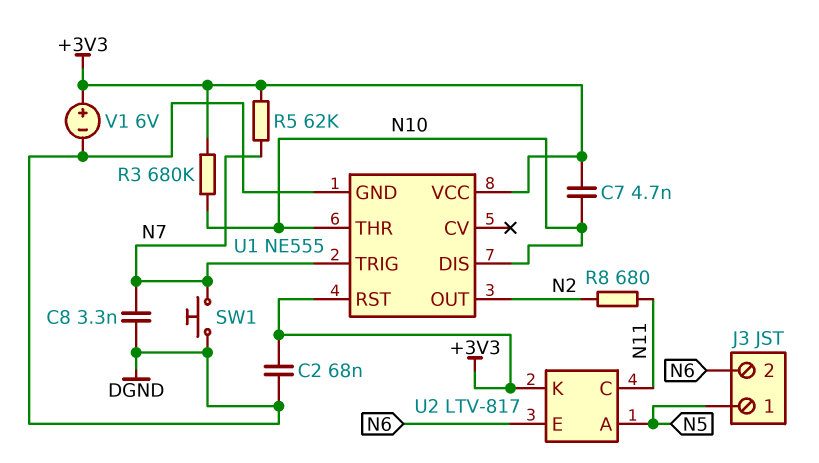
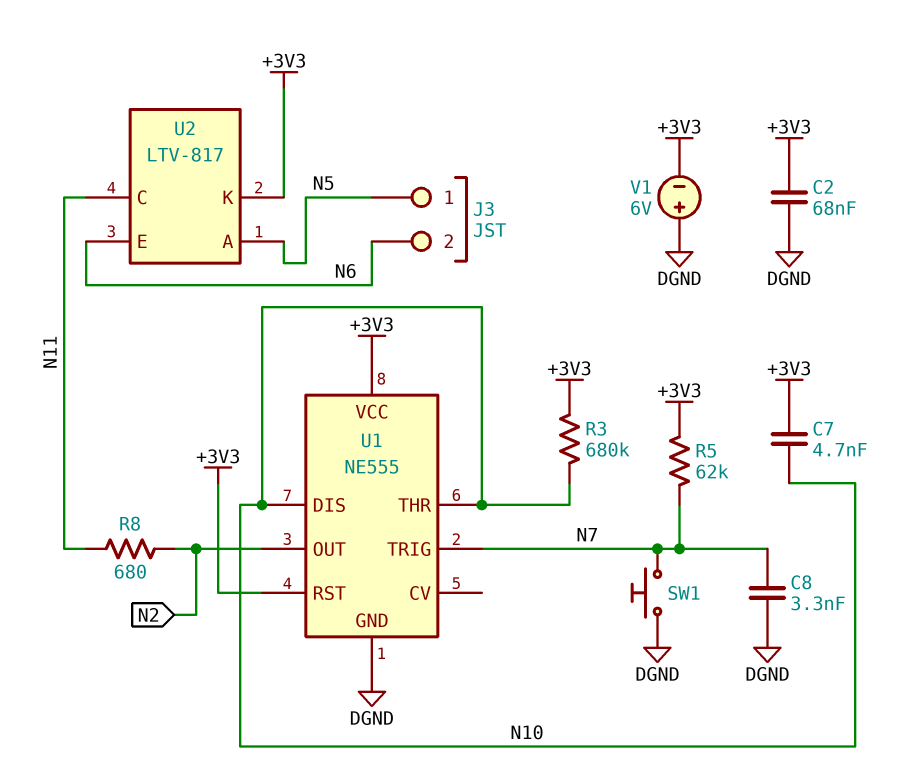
V1: 6V (plus +3V3, minus DGND) -> 6V (plus DGND, minus +3V3)

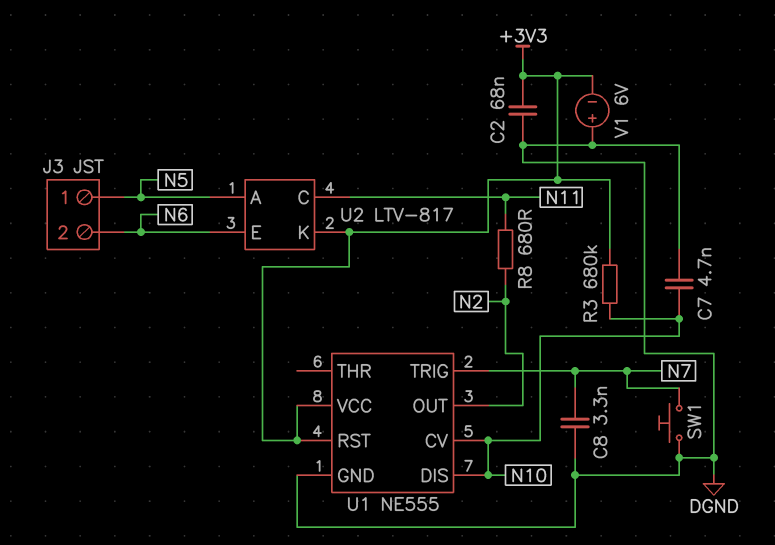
C7: 4.7nF (+3V3, N10) -> 4.7nF (DGND, N10)
R5: 62k (+3V3, N7) -> none
U1 pin CV: none -> N10
U1 pin THR: N10 -> none

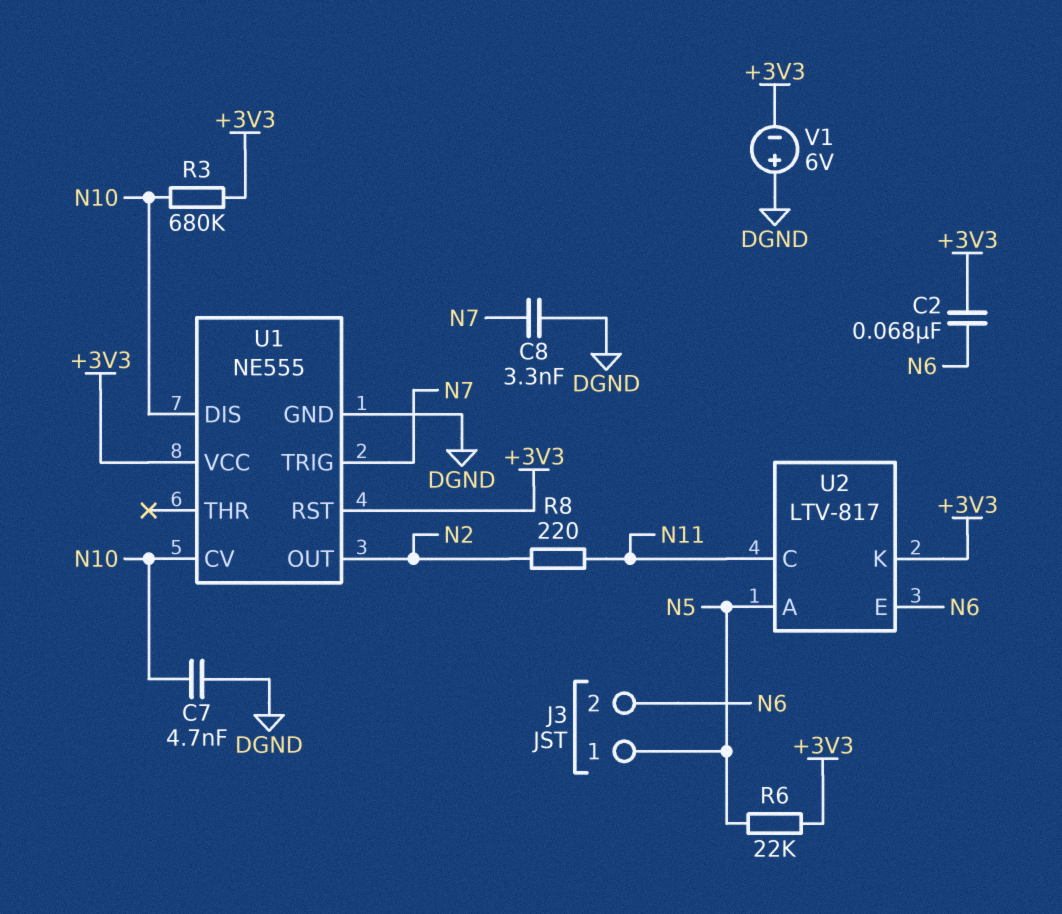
C2: 68nF (+3V3, DGND) -> 68nF (+3V3, N6)
R6: none -> 22k (+3V3, N5)
R8: 680 (N2, N11) -> 220 (N2, N11)
SW1: button (DGND, N7) -> none

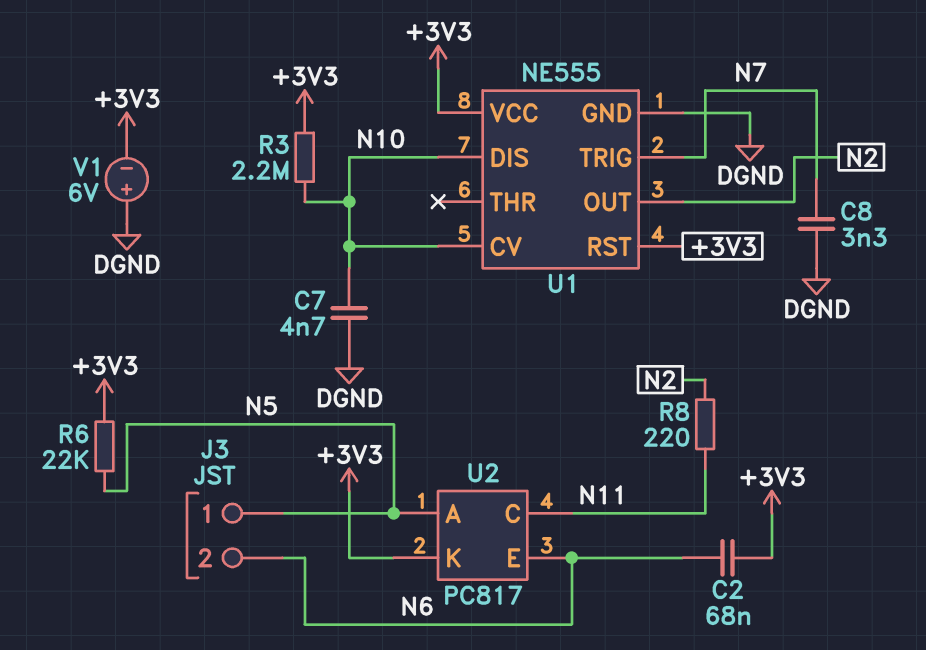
R3: 680k (+3V3, N10) -> 2.2M (+3V3, N10)
U2: LTV-817 -> PC817

